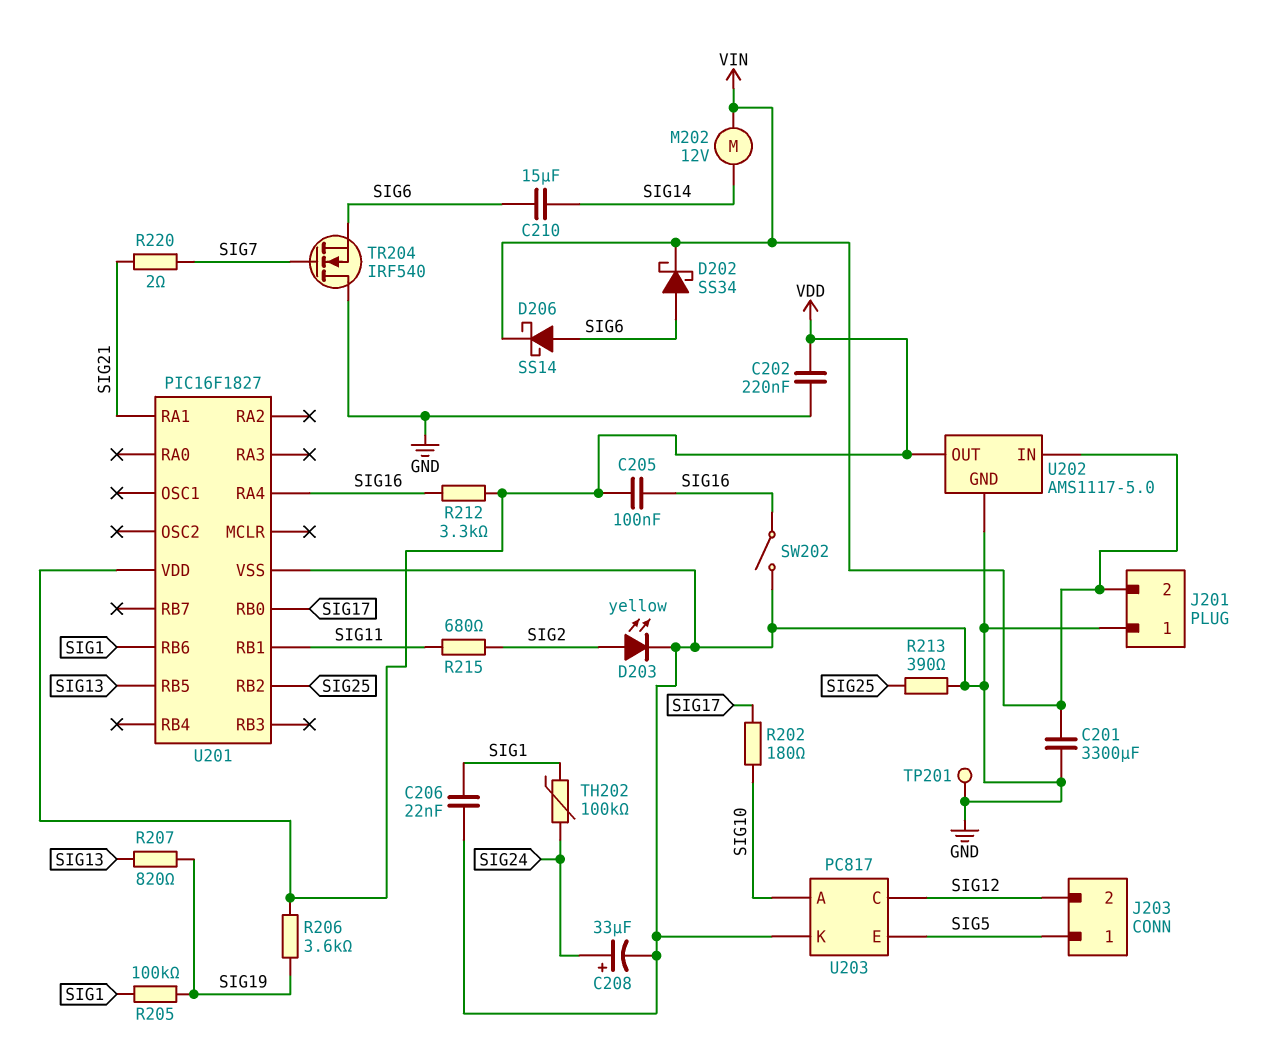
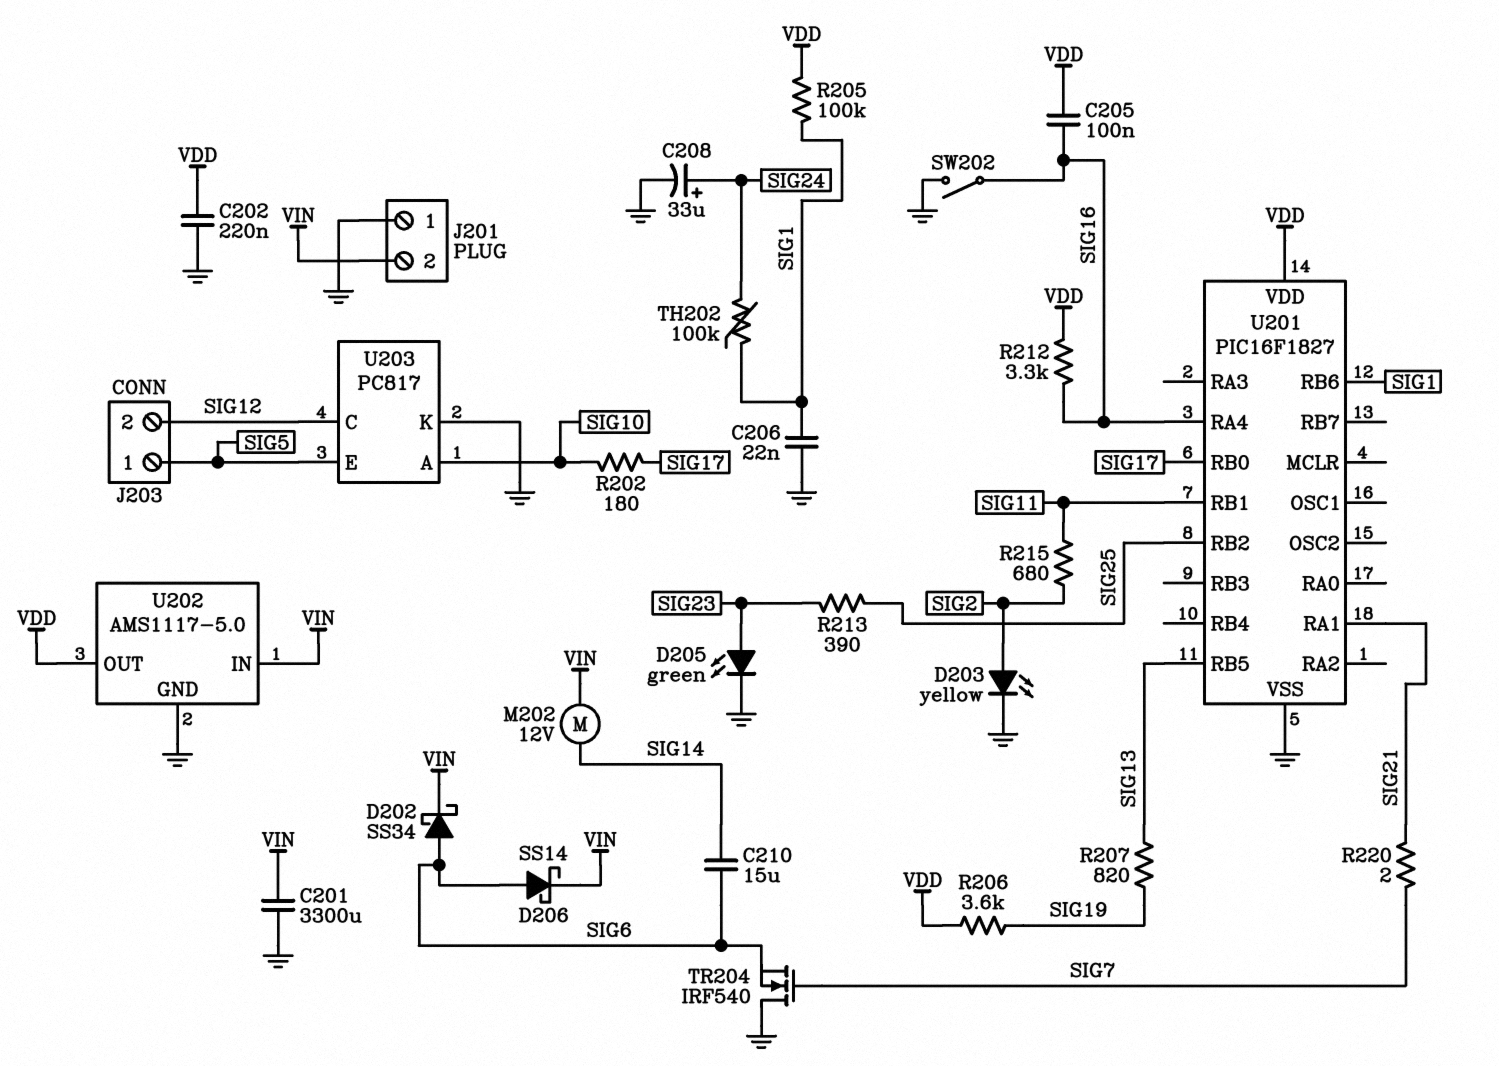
D205: none -> LED green (A SIG23, K GND)
R205: 100k (SIG1, SIG19) -> 100k (SIG1, VDD)
R213: 390 (GND, SIG25) -> 390 (SIG23, SIG25)
TP201: test point (GND) -> none

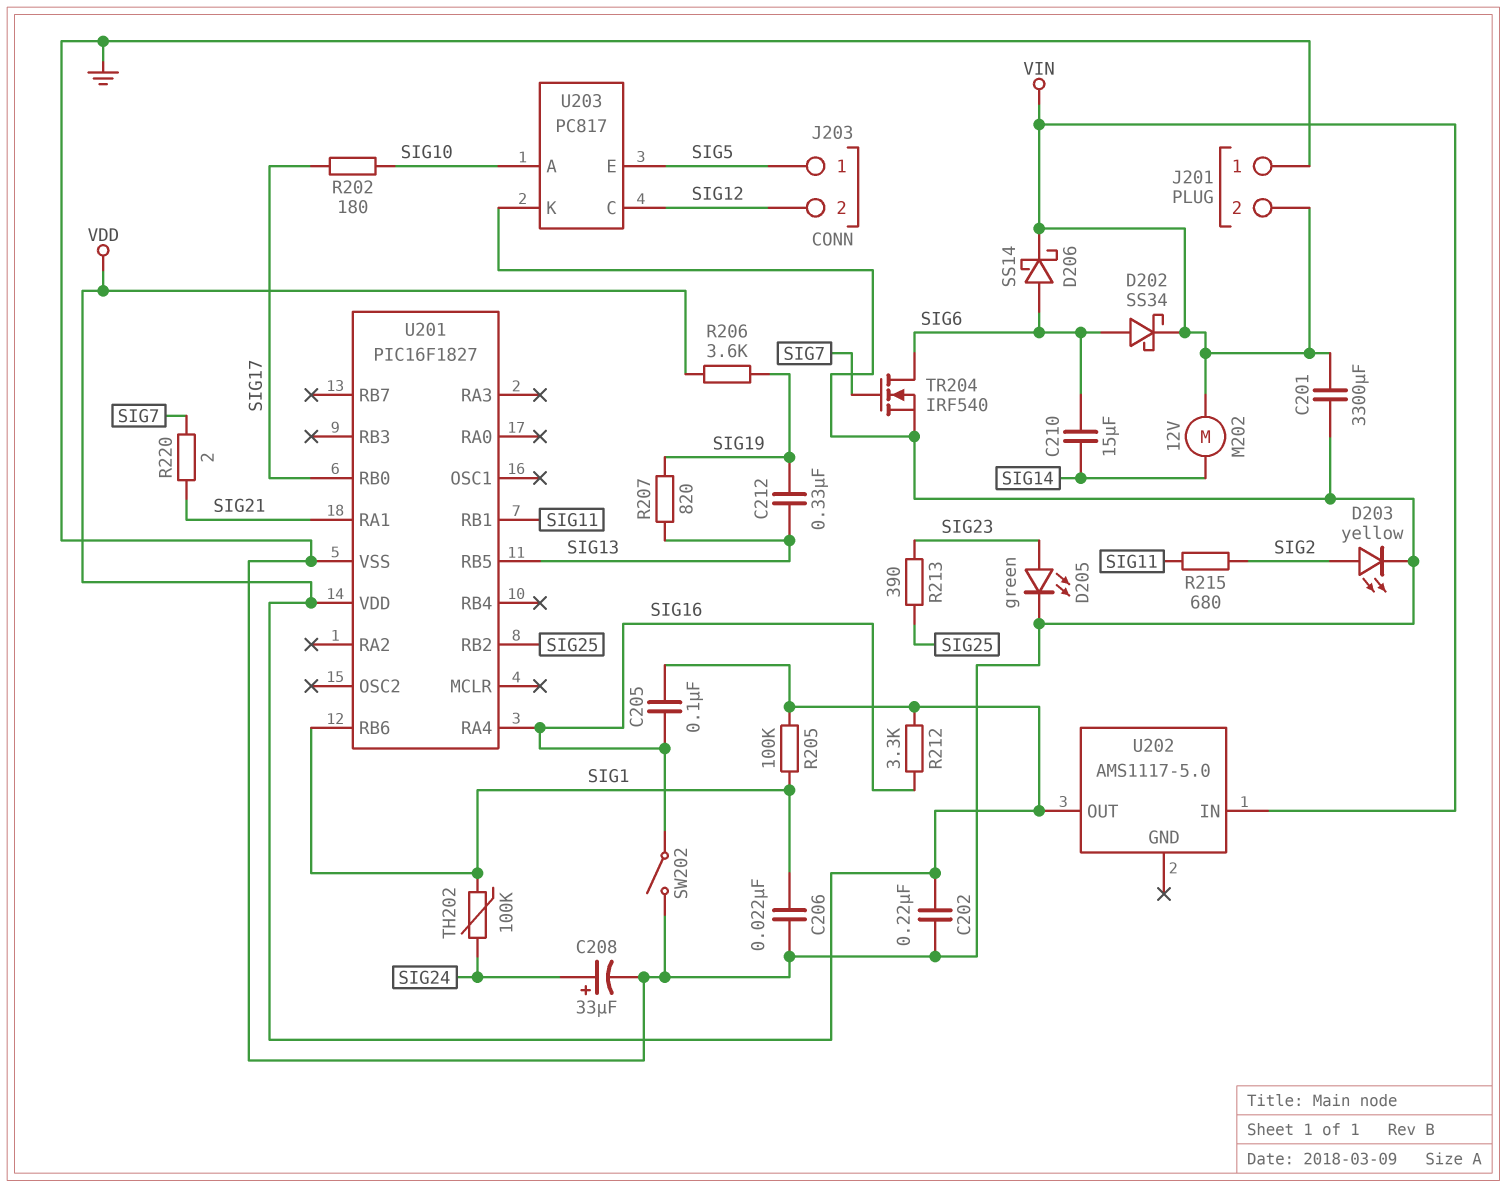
C212: none -> 330nF (SIG13, SIG19)
TR204: NMOS IRF540 (G SIG7, D GND, S SIG6) -> NMOS IRF540 (G SIG7, D SIG6, S GND)
U202 pin GND: GND -> none

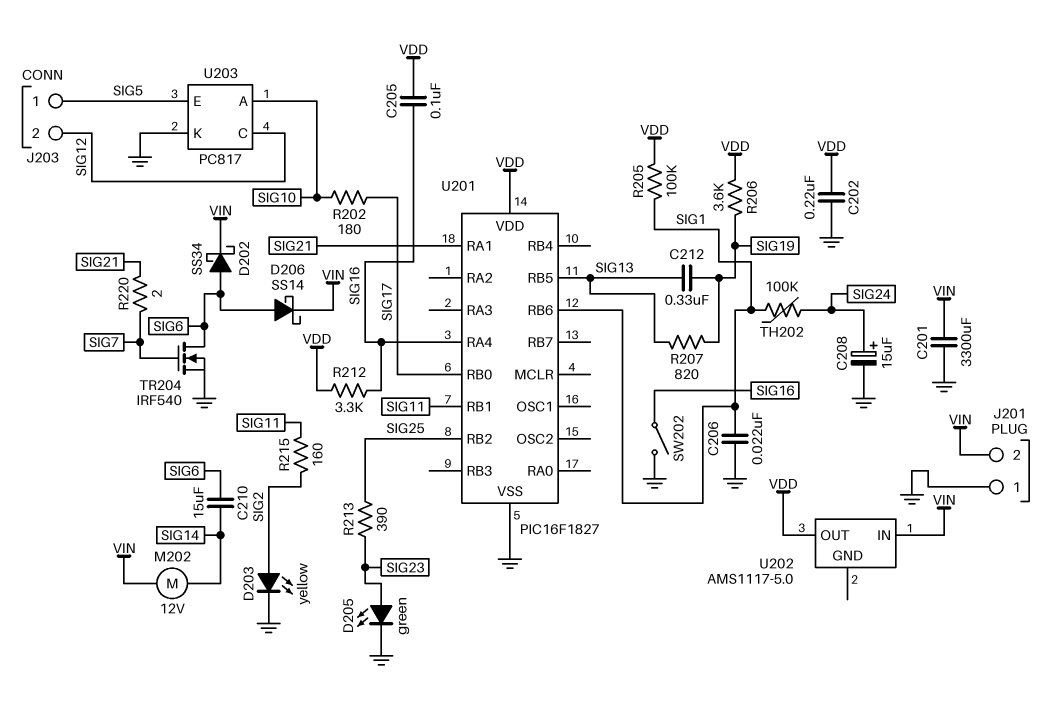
C208: 33uF (plus SIG24, minus GND) -> 15uF (plus SIG24, minus GND)
R215: 680 (SIG2, SIG11) -> 160 (SIG2, SIG11)

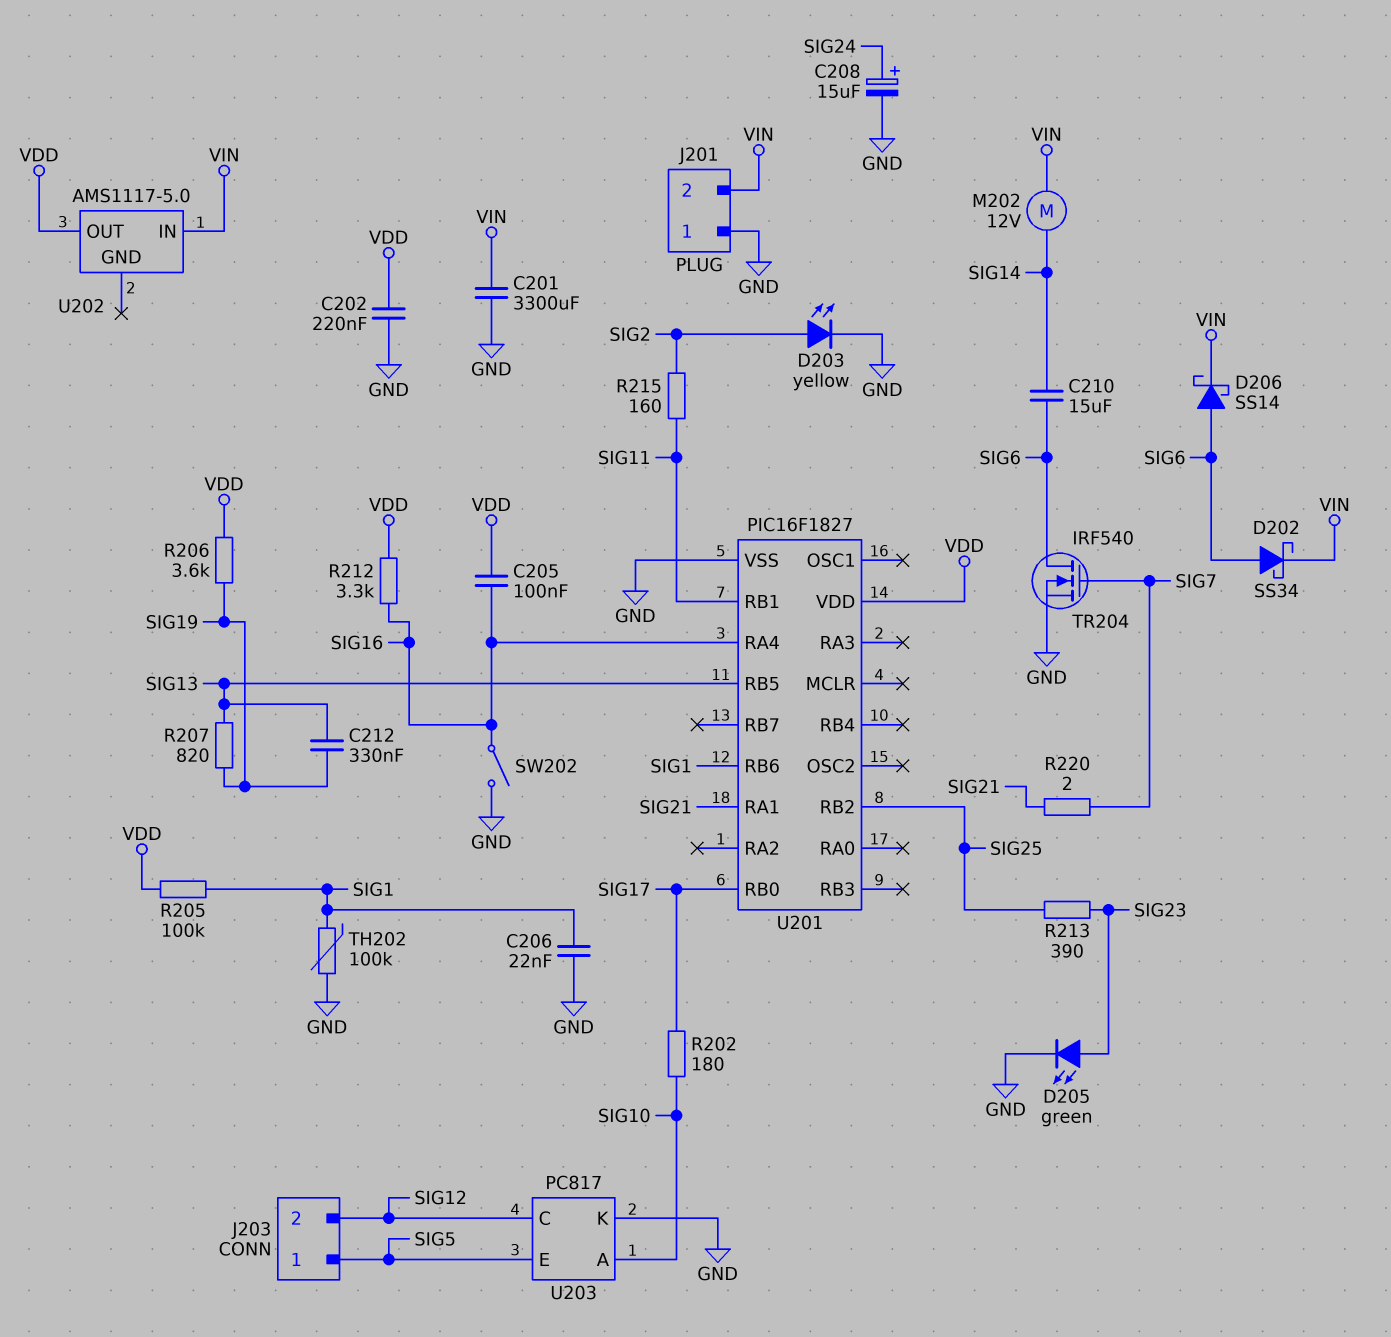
TH202: 100k (SIG1, SIG24) -> 100k (GND, SIG1)

